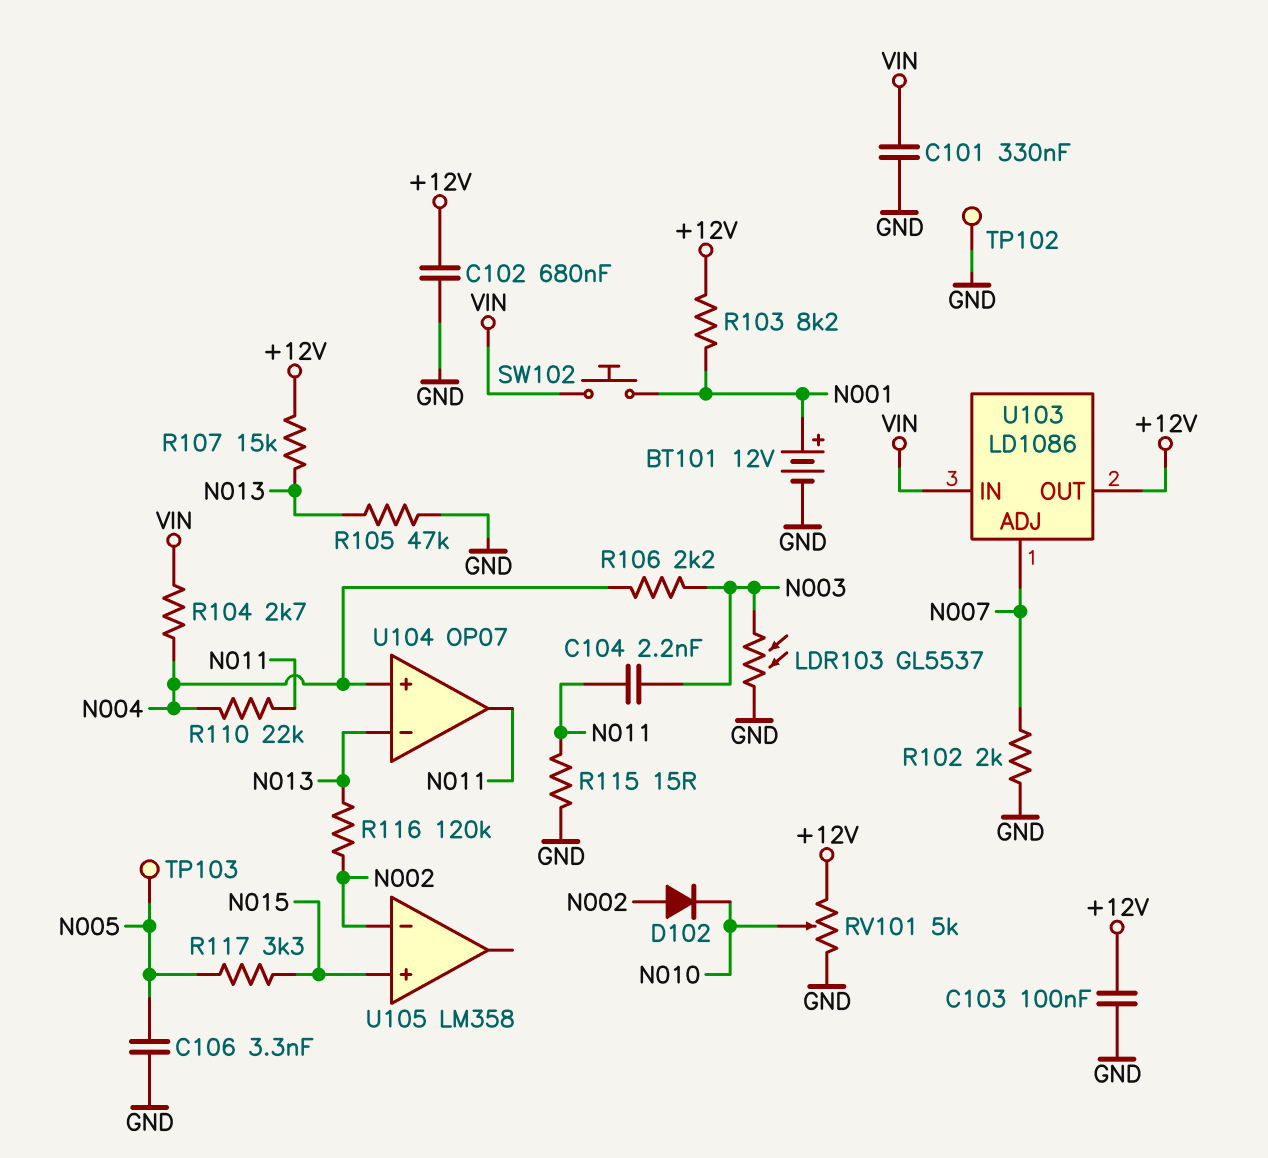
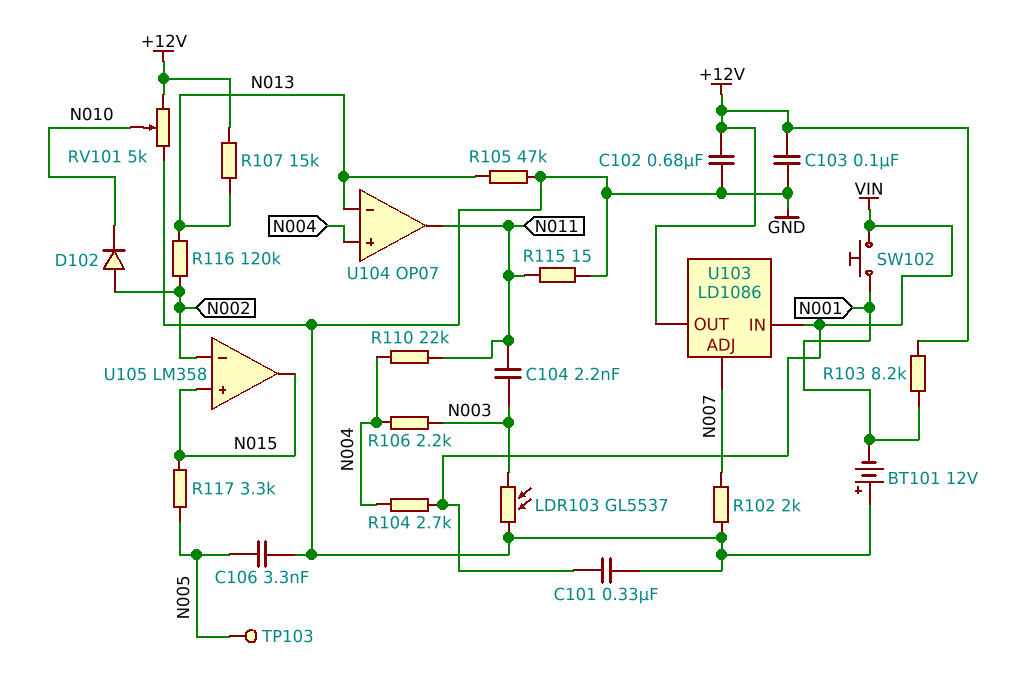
BT101: 12V (plus N001, minus GND) -> 12V (plus GND, minus N001)
TP102: test point (GND) -> none
U105 pin out: none -> N015

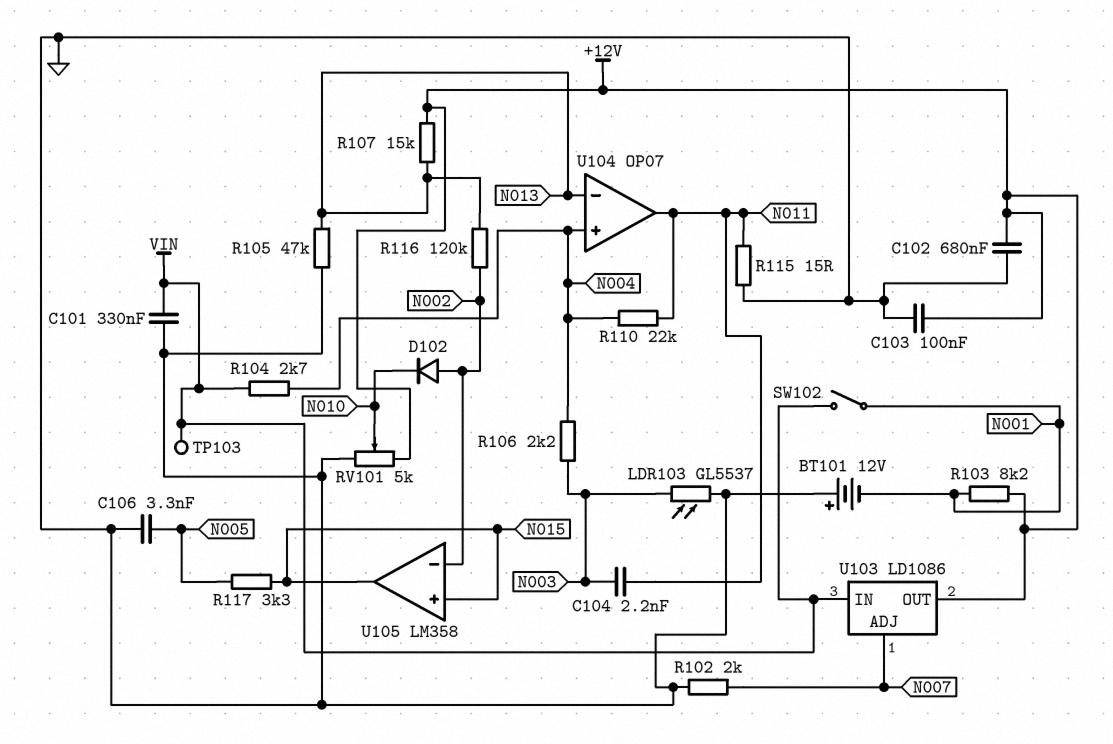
SW102: button (N001, VIN) -> switch (N001, VIN)
TP103: test point (N005) -> test point (VIN)

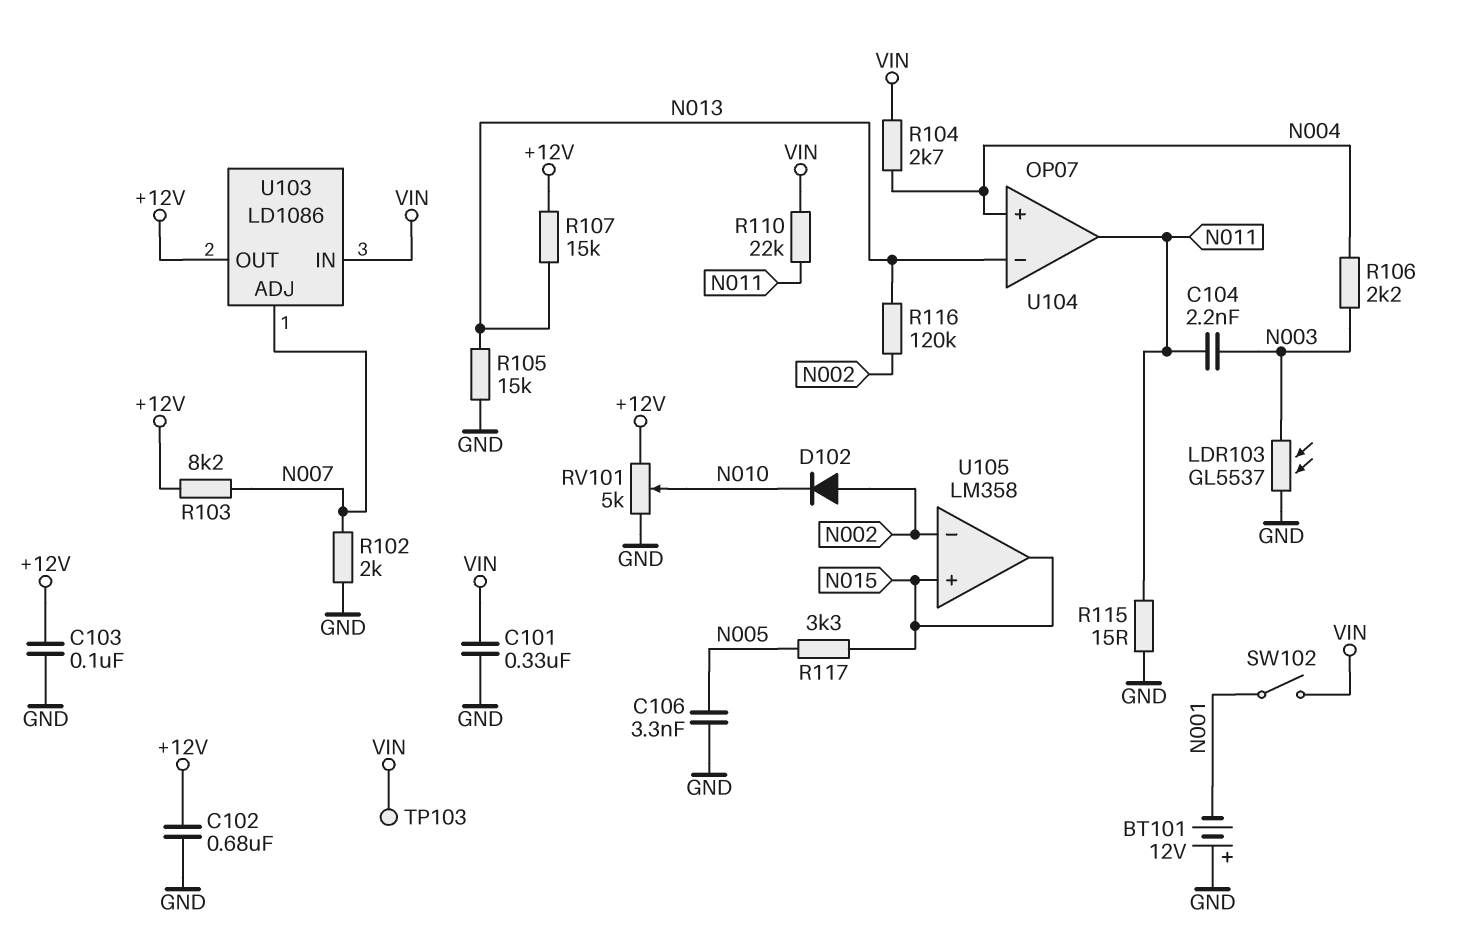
R103: 8.2k (+12V, N001) -> 8.2k (+12V, N007)
R105: 47k (GND, N013) -> 15k (GND, N013)
R110: 22k (N004, N011) -> 22k (N011, VIN)

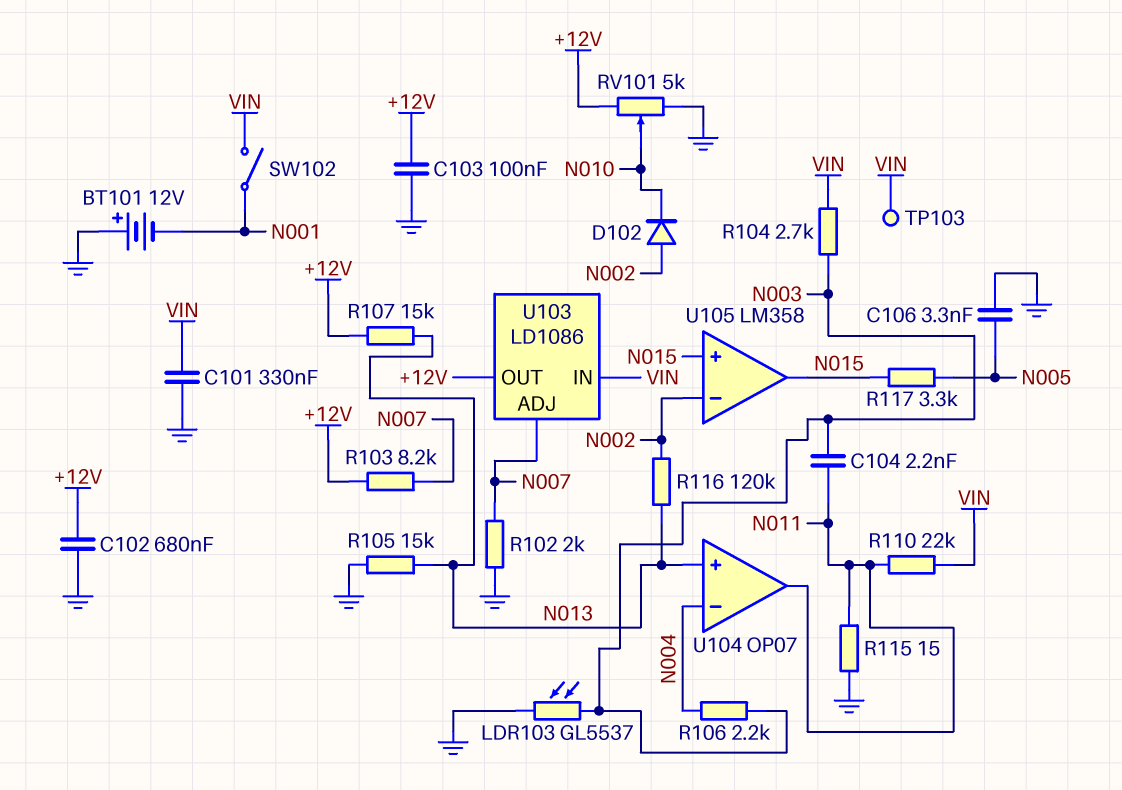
R104: 2.7k (N004, VIN) -> 2.7k (N003, VIN)
U104 pin in+: N004 -> N013
U104 pin in-: N013 -> N004

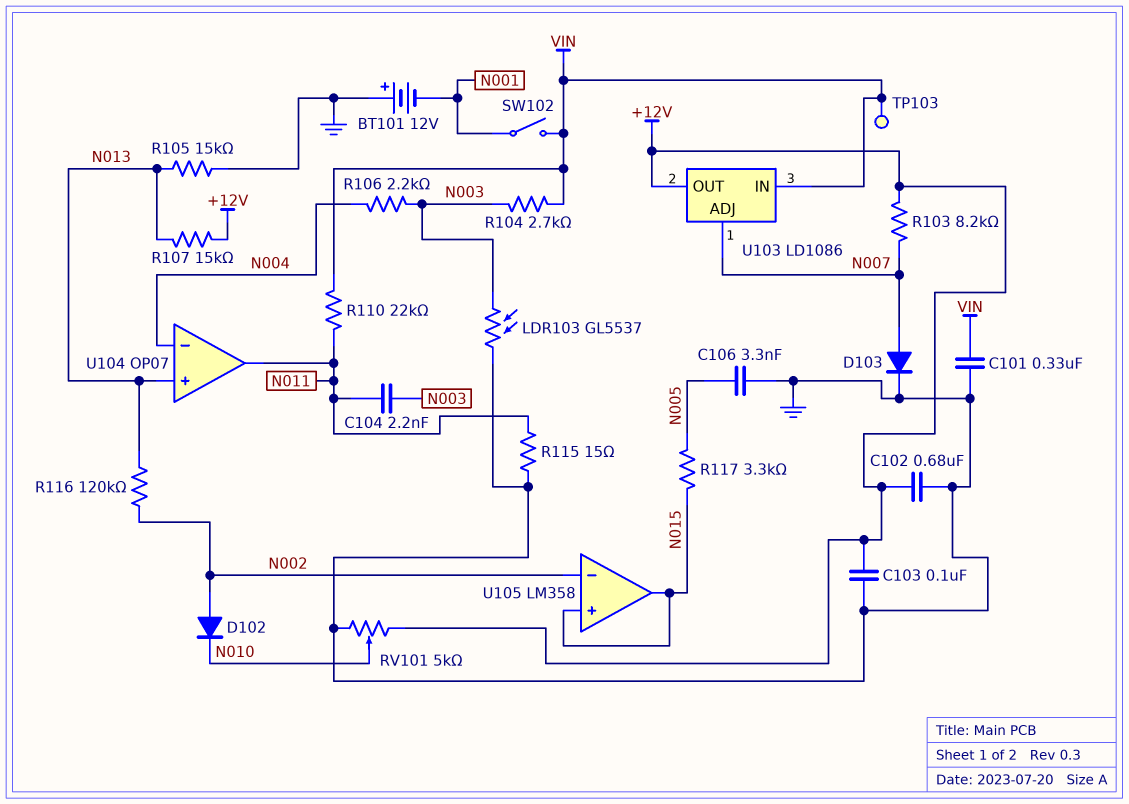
D103: none -> diode (A N007, K GND)
R102: 2k (GND, N007) -> none

